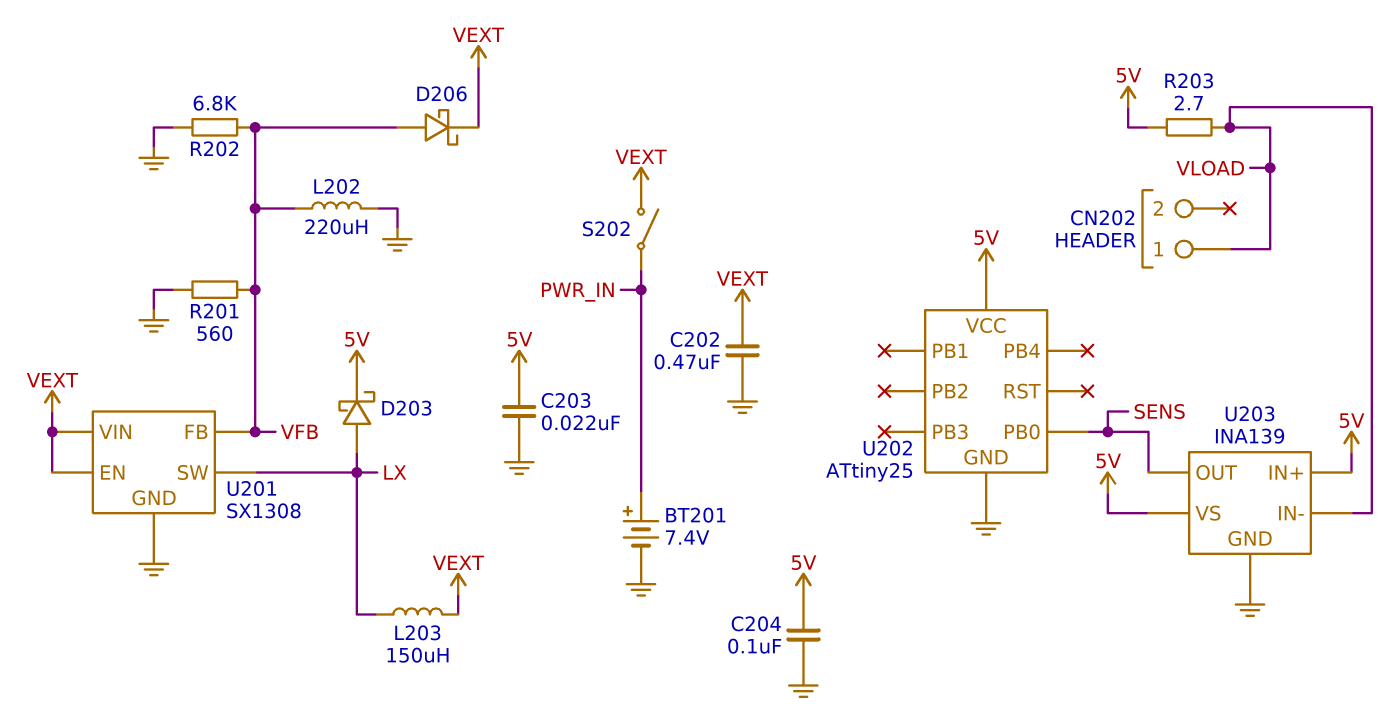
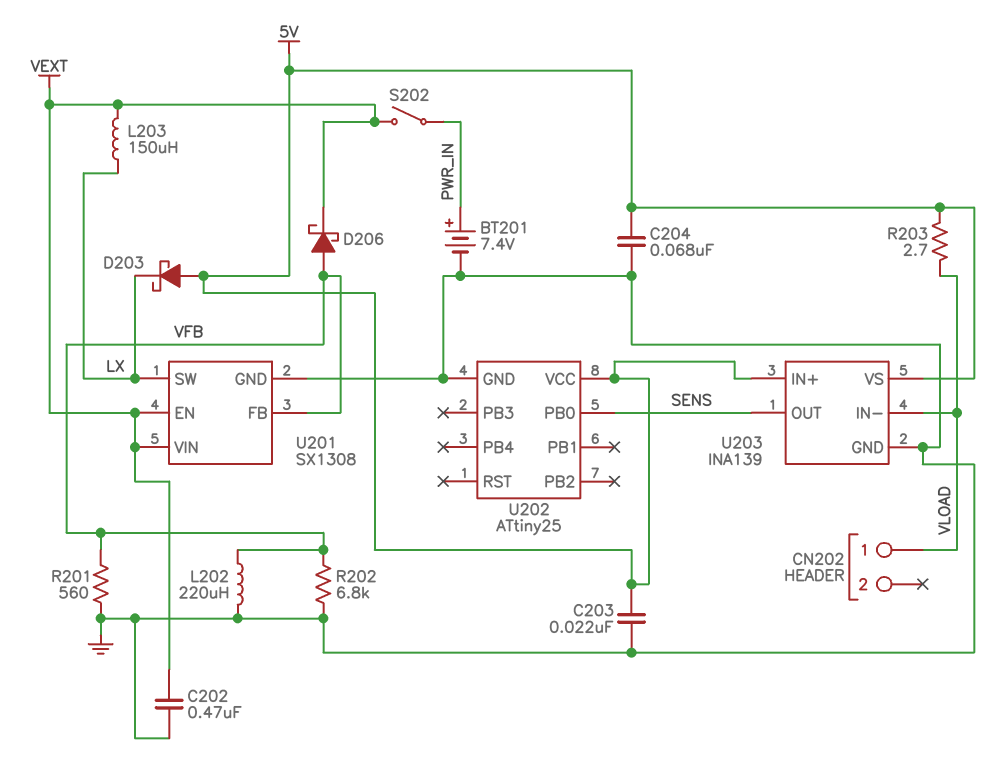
C204: 100nF (5V, GND) -> 68nF (5V, GND)
D203: schottky (A LX, K 5V) -> schottky (A 5V, K LX)

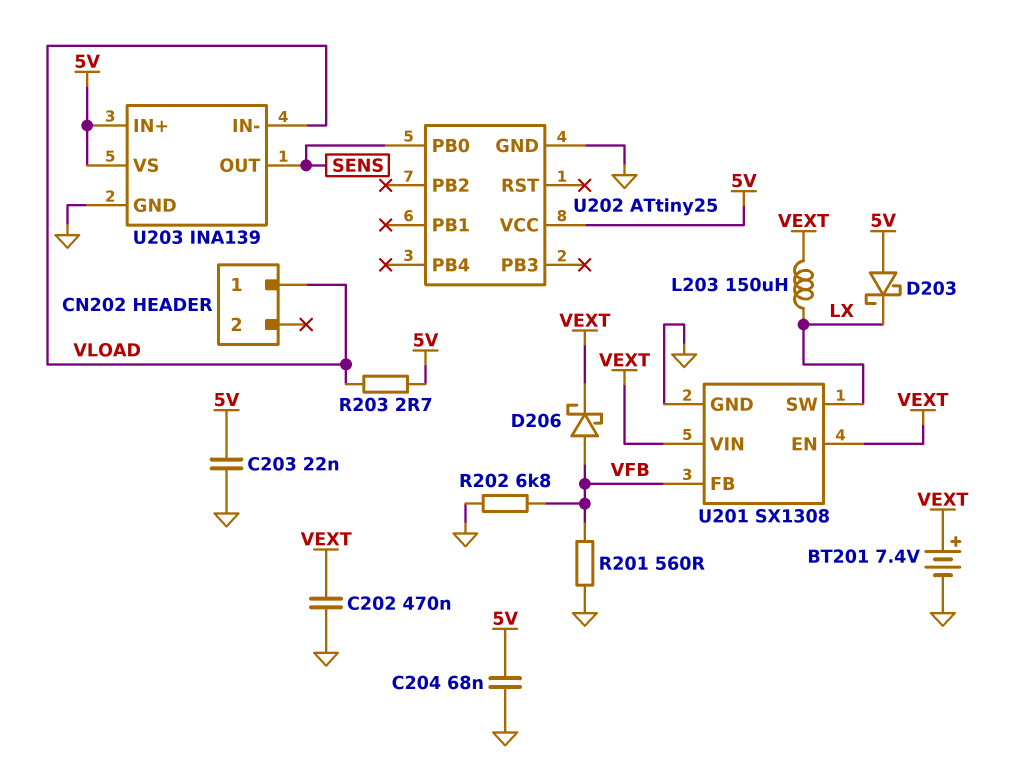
BT201: 7.4V (plus PWR_IN, minus GND) -> 7.4V (plus VEXT, minus GND)
L202: 220uH (GND, VFB) -> none
S202: switch (PWR_IN, VEXT) -> none

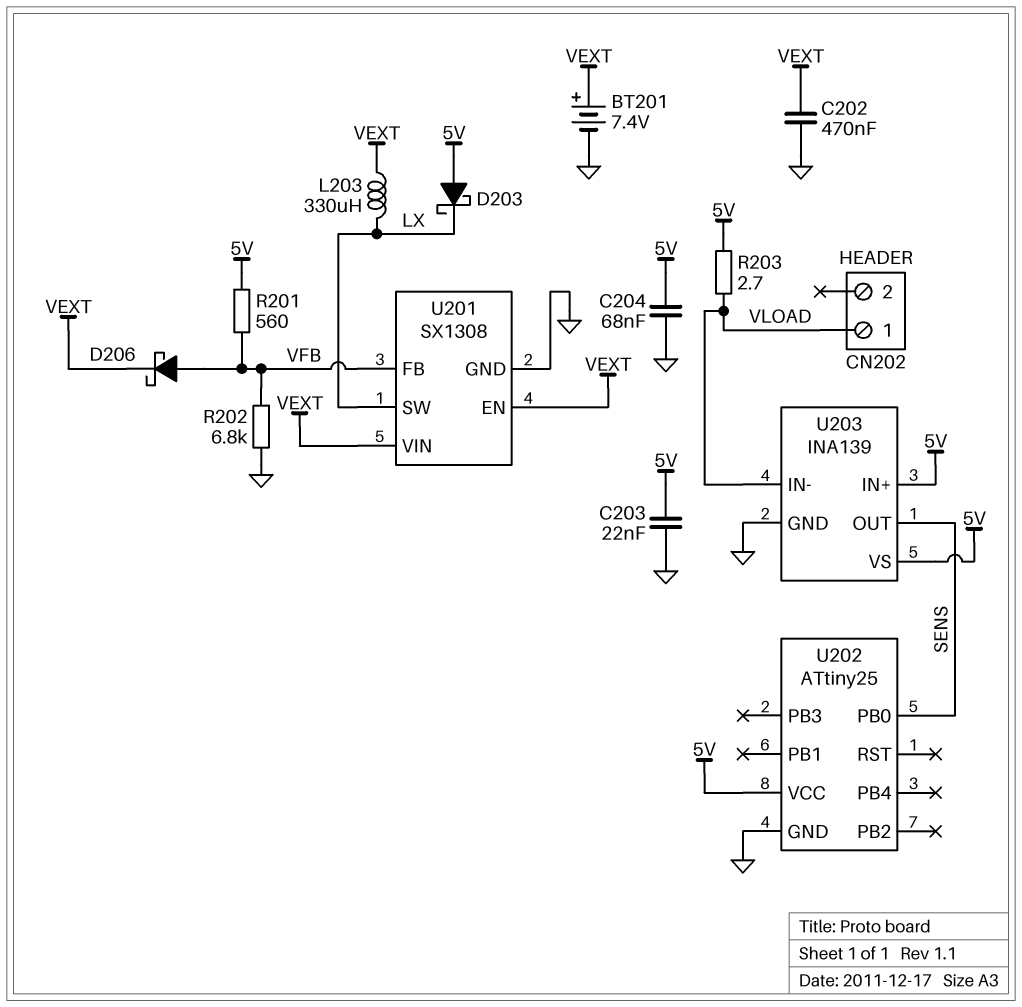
L203: 150uH (LX, VEXT) -> 330uH (LX, VEXT)
R201: 560 (GND, VFB) -> 560 (5V, VFB)

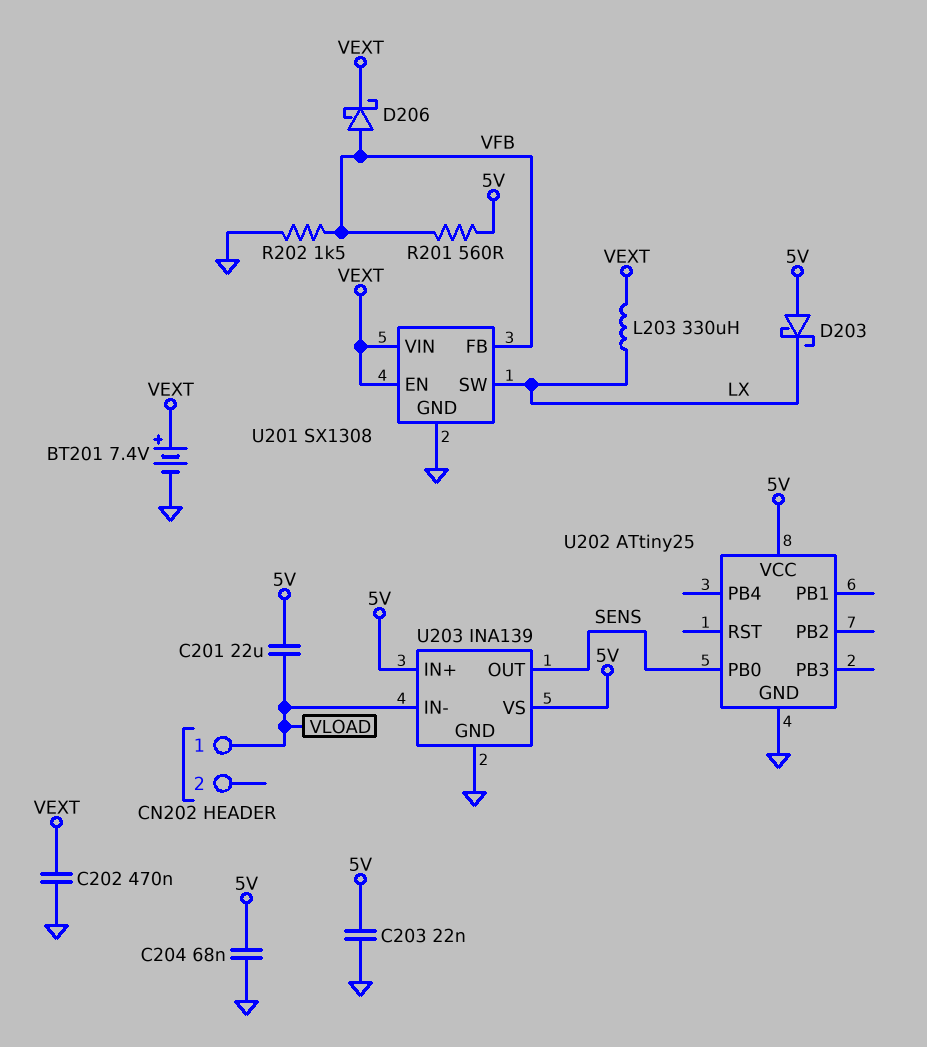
C201: none -> 22uF (5V, VLOAD)
R202: 6.8k (GND, VFB) -> 1.5k (GND, VFB)
R203: 2.7 (5V, VLOAD) -> none

